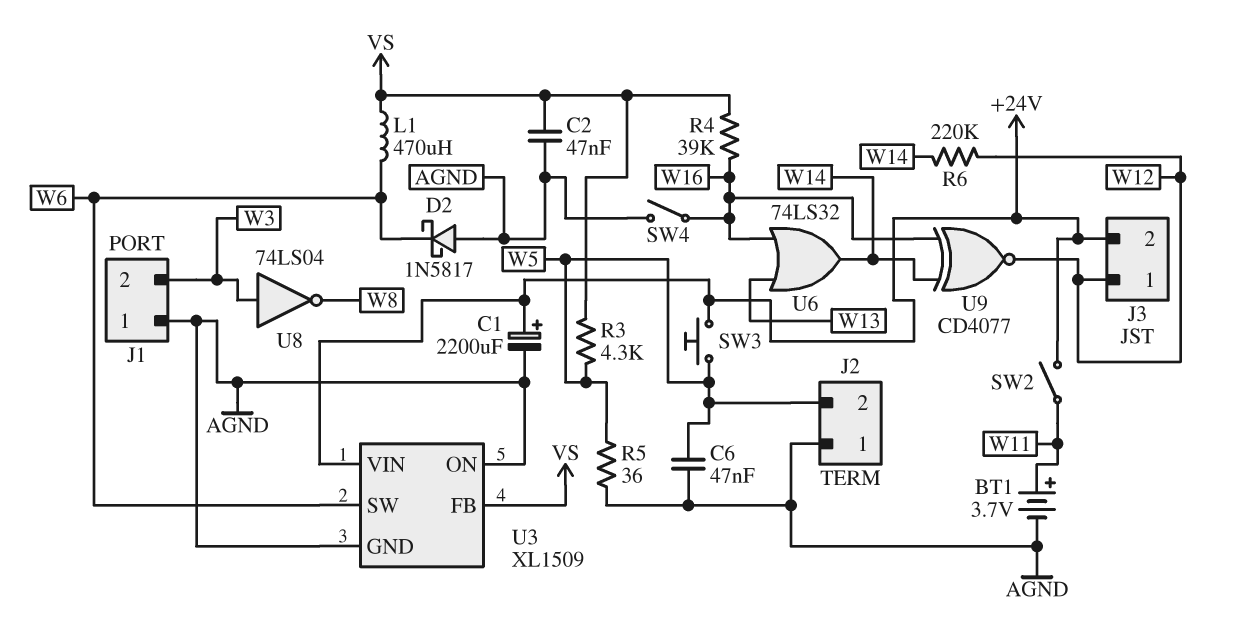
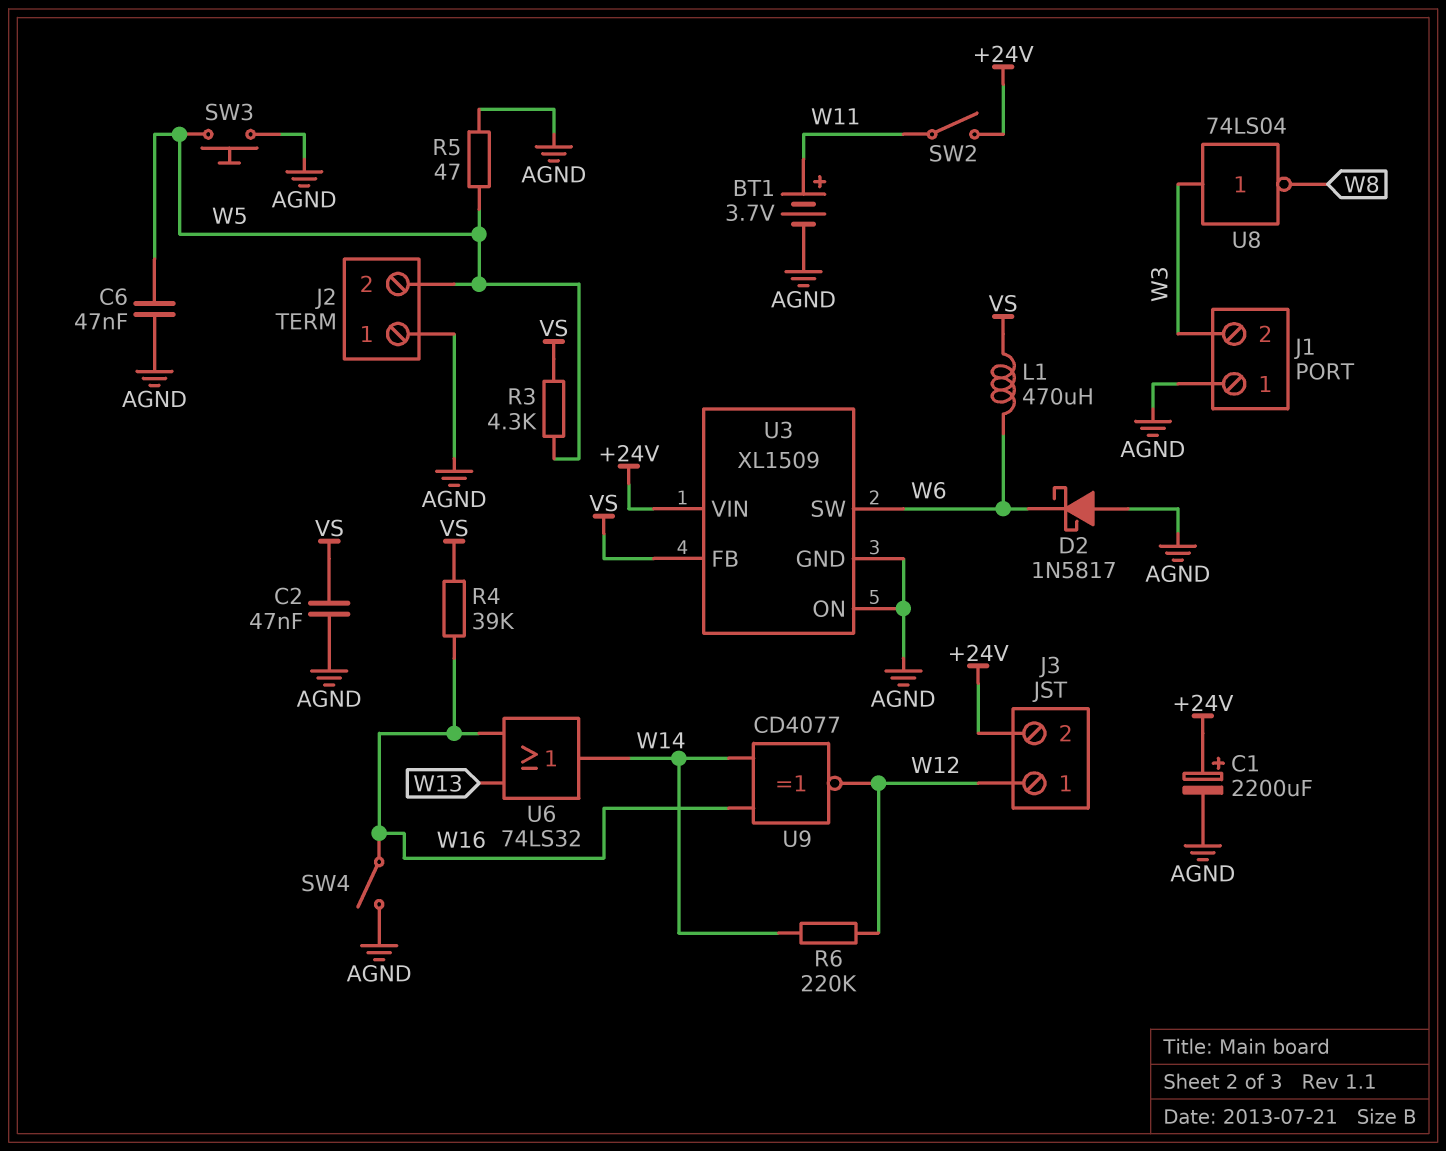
R5: 36 (AGND, W5) -> 47 (AGND, W5)
SW3: button (+24V, W5) -> button (AGND, W5)

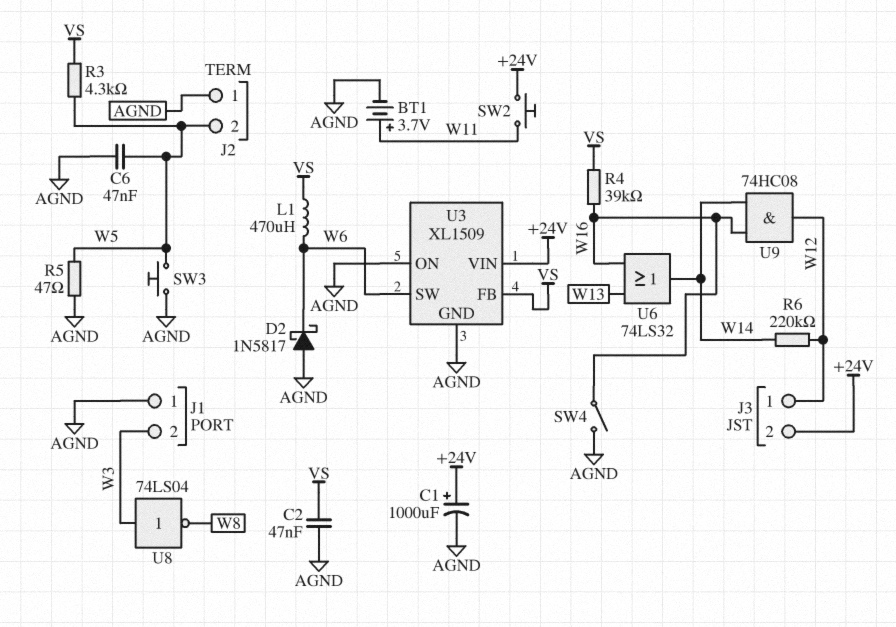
C1: 2200uF (plus +24V, minus AGND) -> 1000uF (plus +24V, minus AGND)
SW2: switch (+24V, W11) -> button (+24V, W11)
U9: XNOR CD4077 (in W14, in W16, out W12) -> AND 74HC08 (in W14, in W16, out W12)

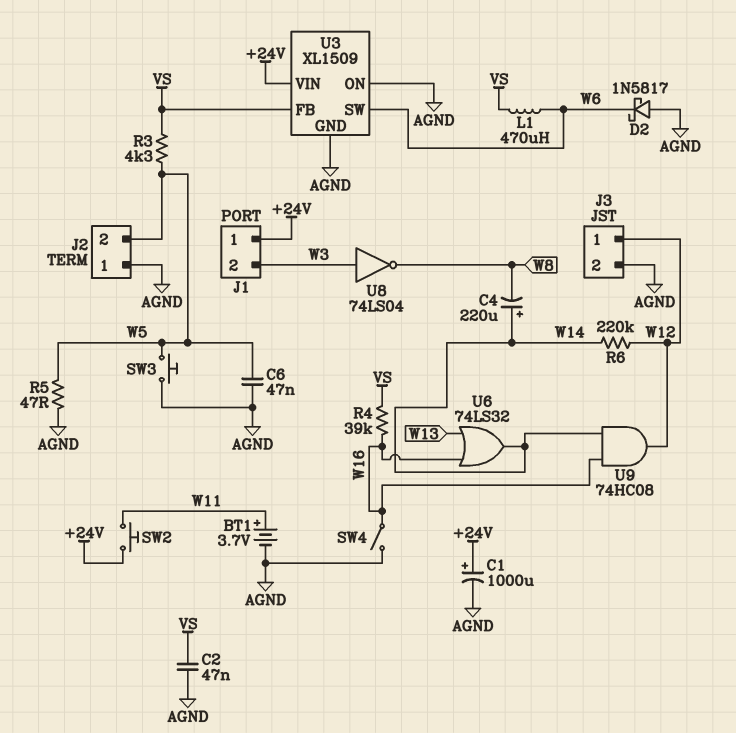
C4: none -> 220uF (plus W14, minus W8)
J1 pin 1: AGND -> +24V
J3 pin 2: +24V -> AGND

